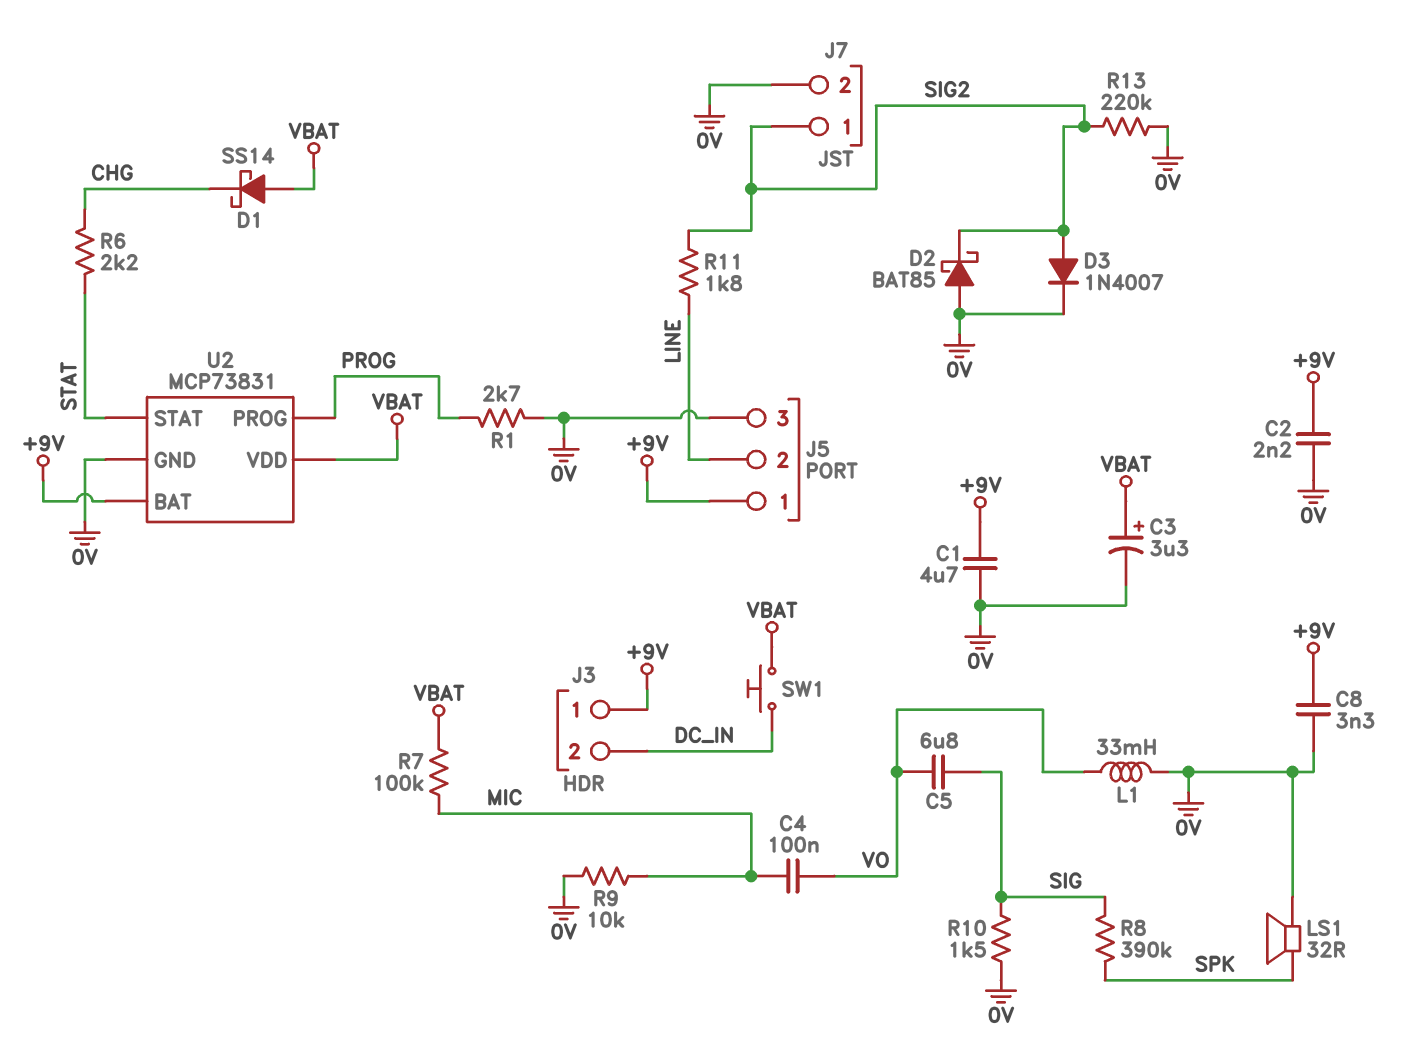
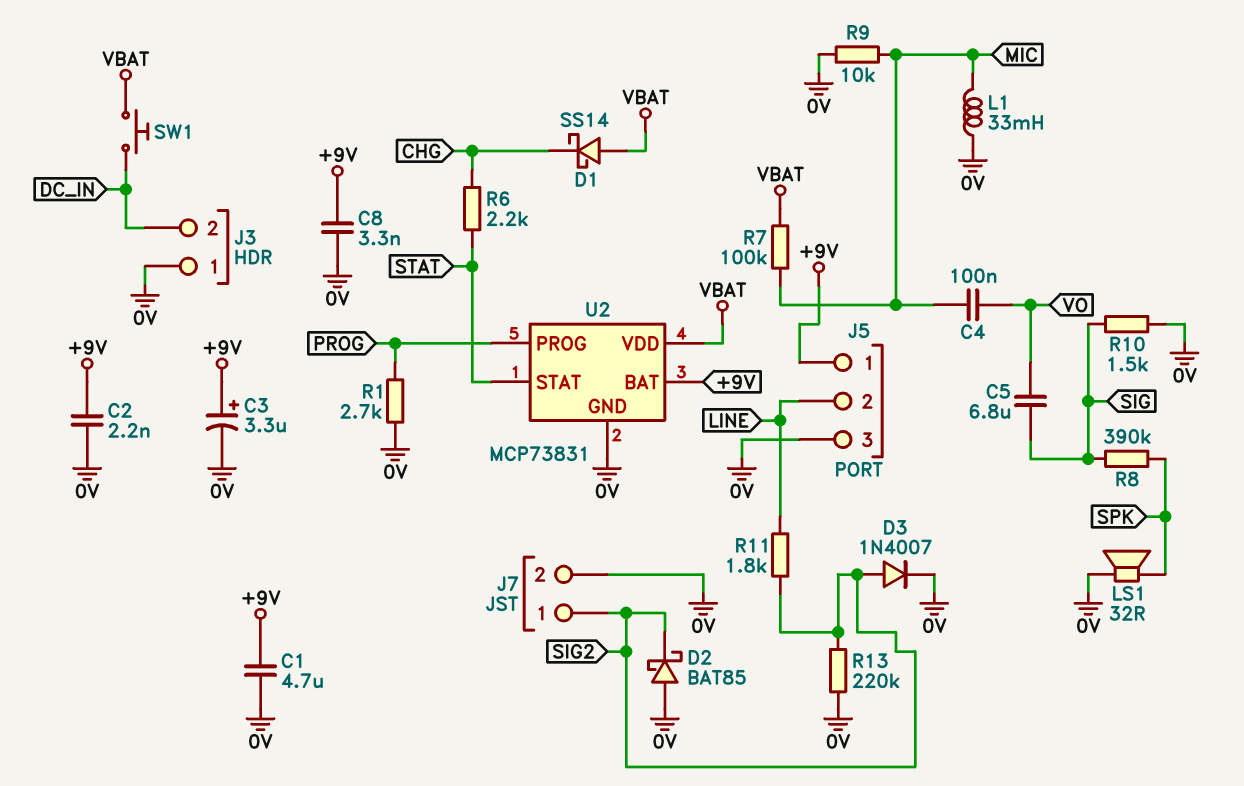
C3: 3.3uF (plus VBAT, minus 0V) -> 3.3uF (plus +9V, minus 0V)
J3 pin 1: +9V -> 0V
L1: 33mH (0V, VO) -> 33mH (0V, MIC)

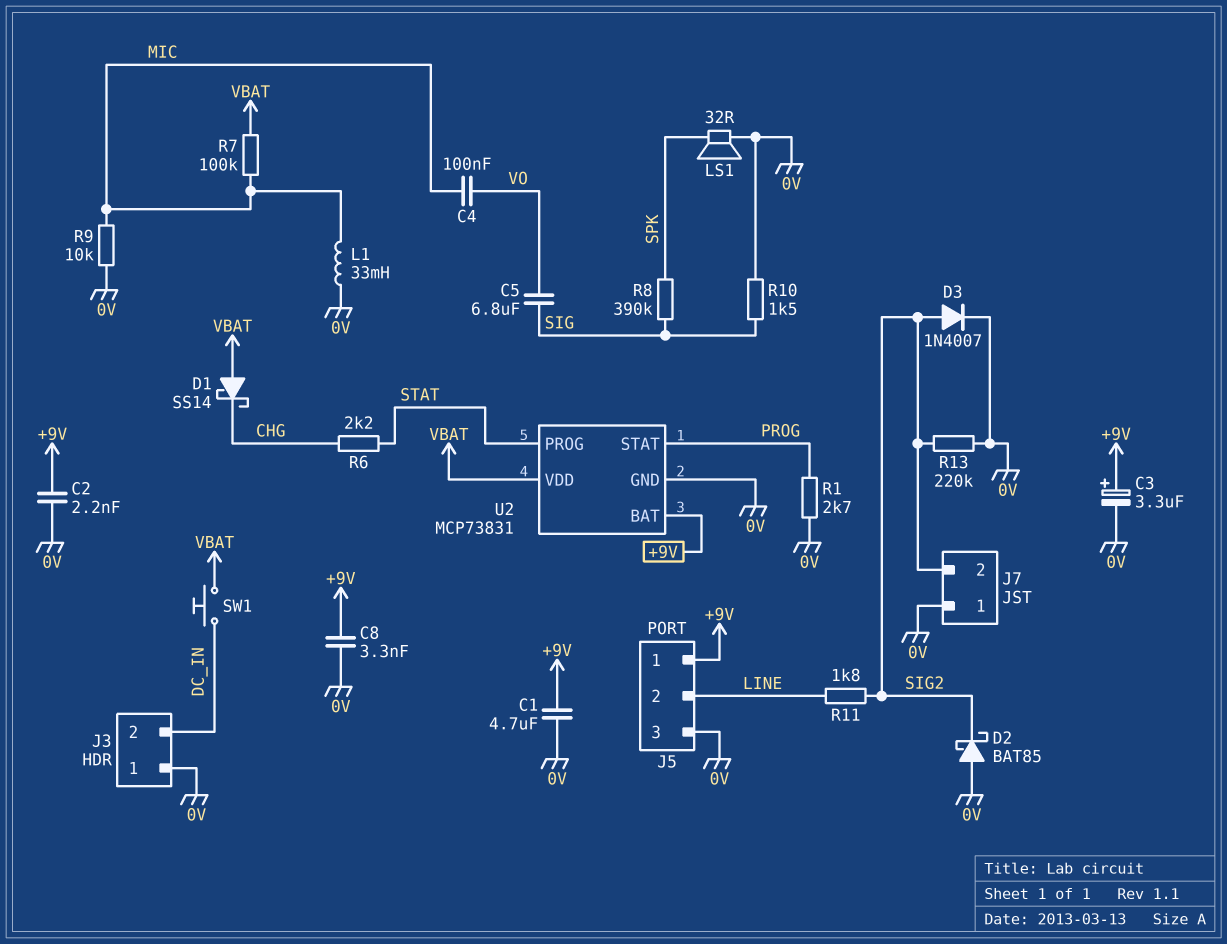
J7 pin 1: SIG2 -> 0V
J7 pin 2: 0V -> SIG2
U2 pin PROG: PROG -> STAT
U2 pin STAT: STAT -> PROG

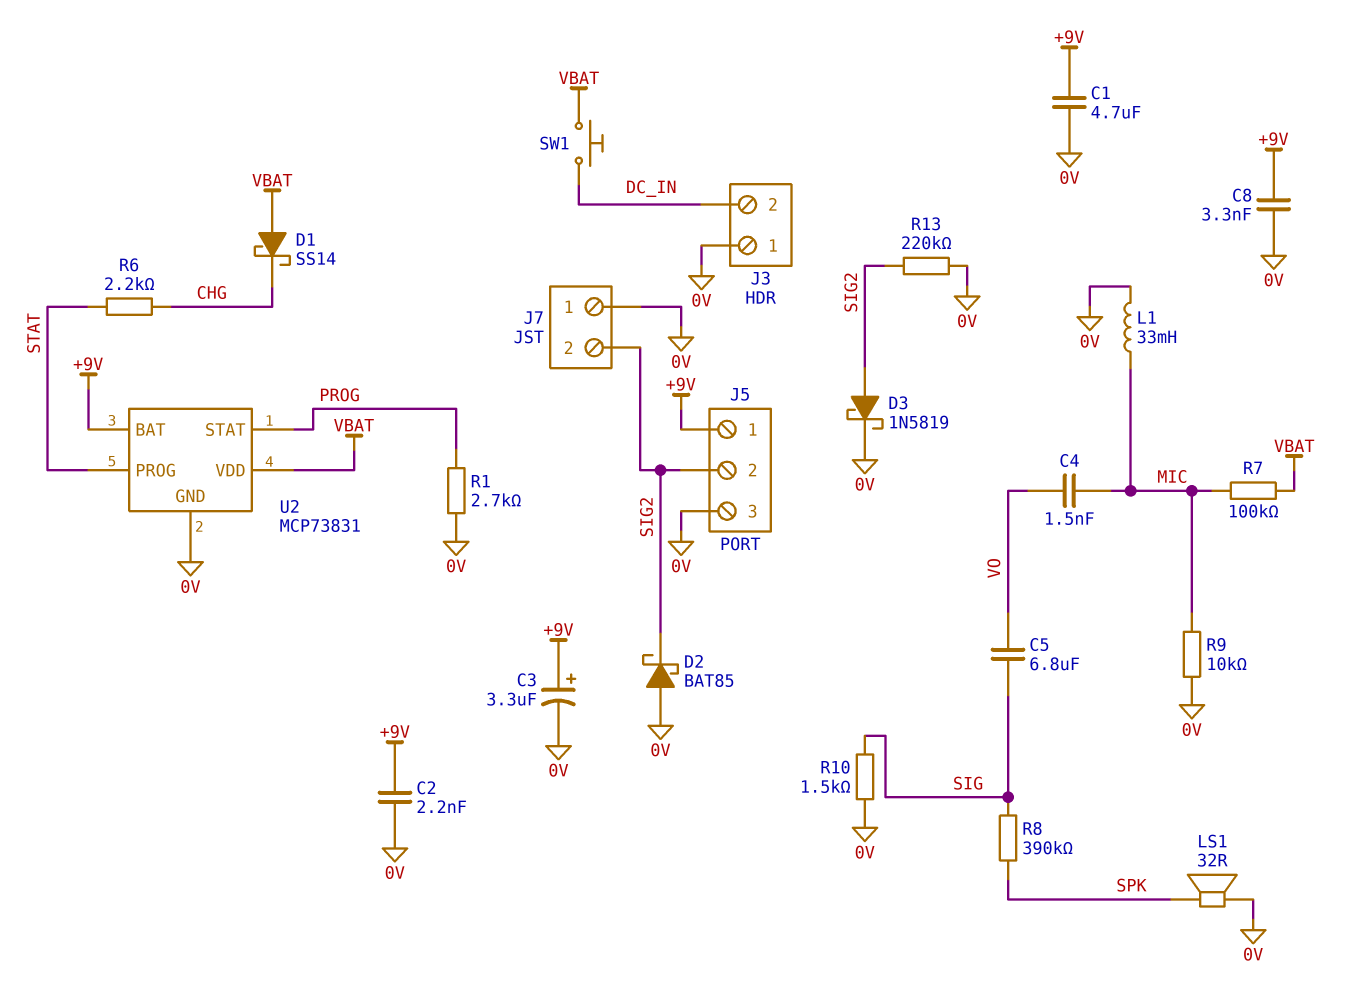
C4: 100nF (MIC, VO) -> 1.5nF (MIC, VO)
D3: diode 1N4007 (A SIG2, K 0V) -> schottky 1N5819 (A SIG2, K 0V)
J5 pin 2: LINE -> SIG2
R11: 1.8k (LINE, SIG2) -> none

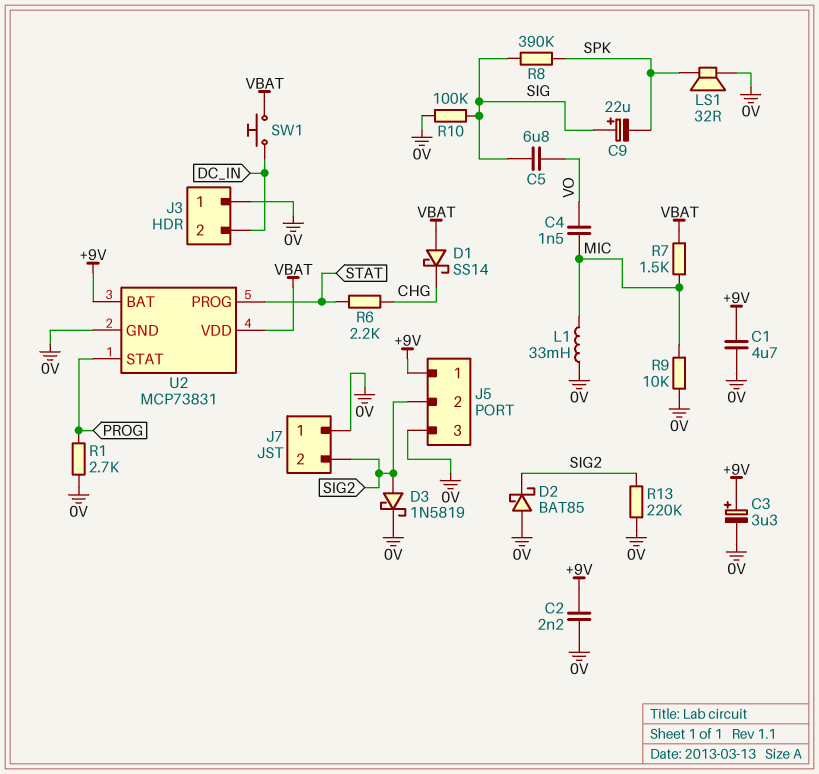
C8: 3.3nF (+9V, 0V) -> none
C9: none -> 22uF (plus SIG, minus SPK)
R7: 100k (MIC, VBAT) -> 1.5k (MIC, VBAT)
R10: 1.5k (0V, SIG) -> 100k (0V, SIG)

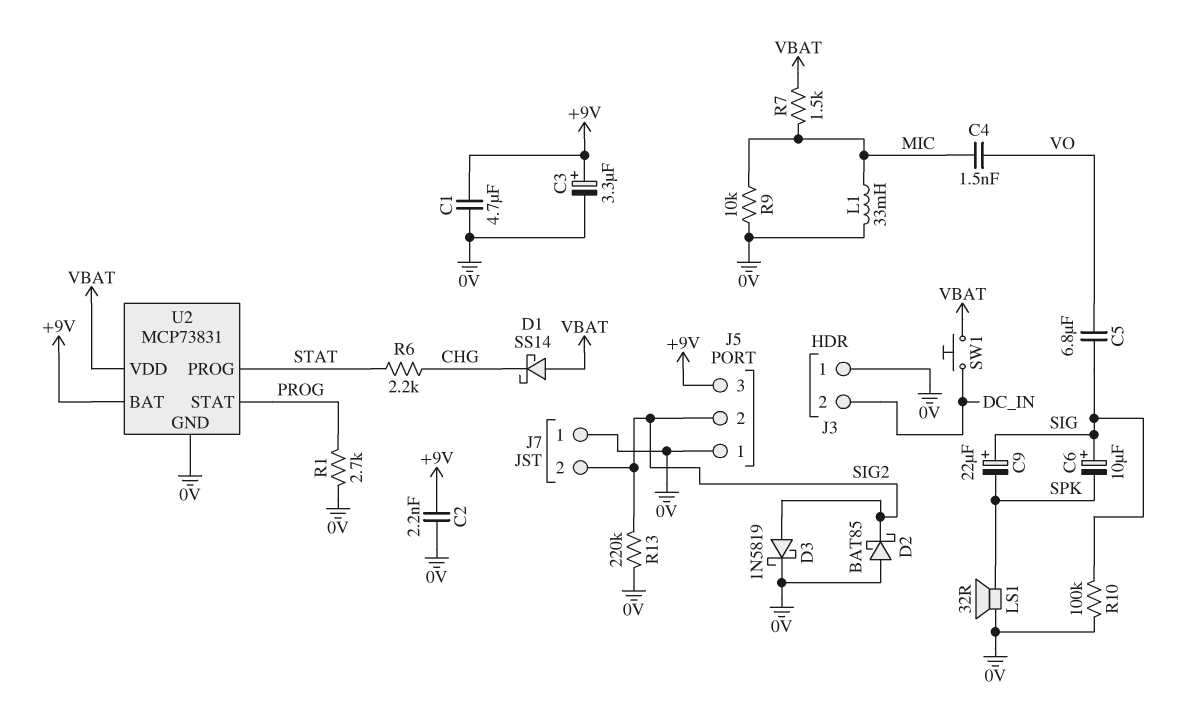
C6: none -> 10uF (plus SIG, minus SPK)
J5 pin 1: +9V -> 0V
J5 pin 3: 0V -> +9V
R8: 390k (SIG, SPK) -> none

